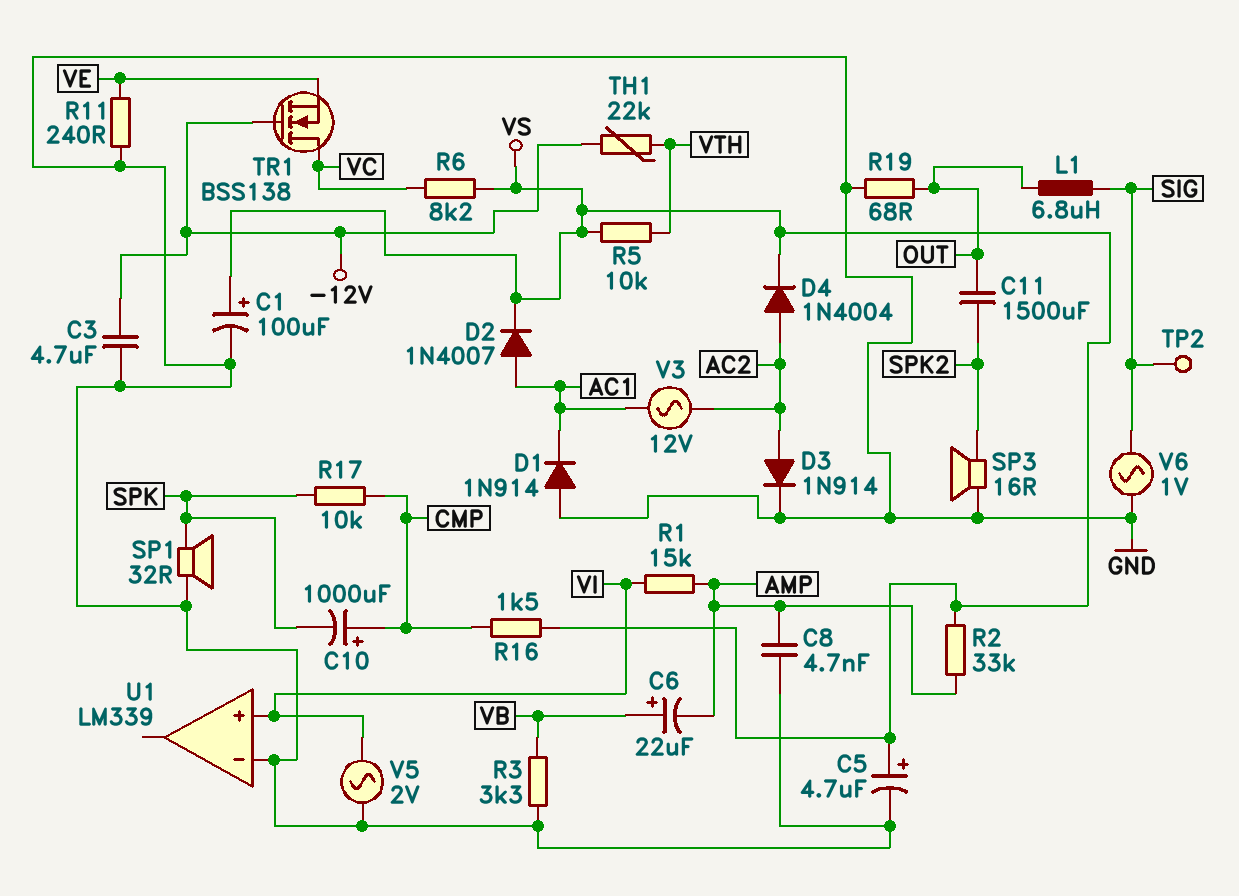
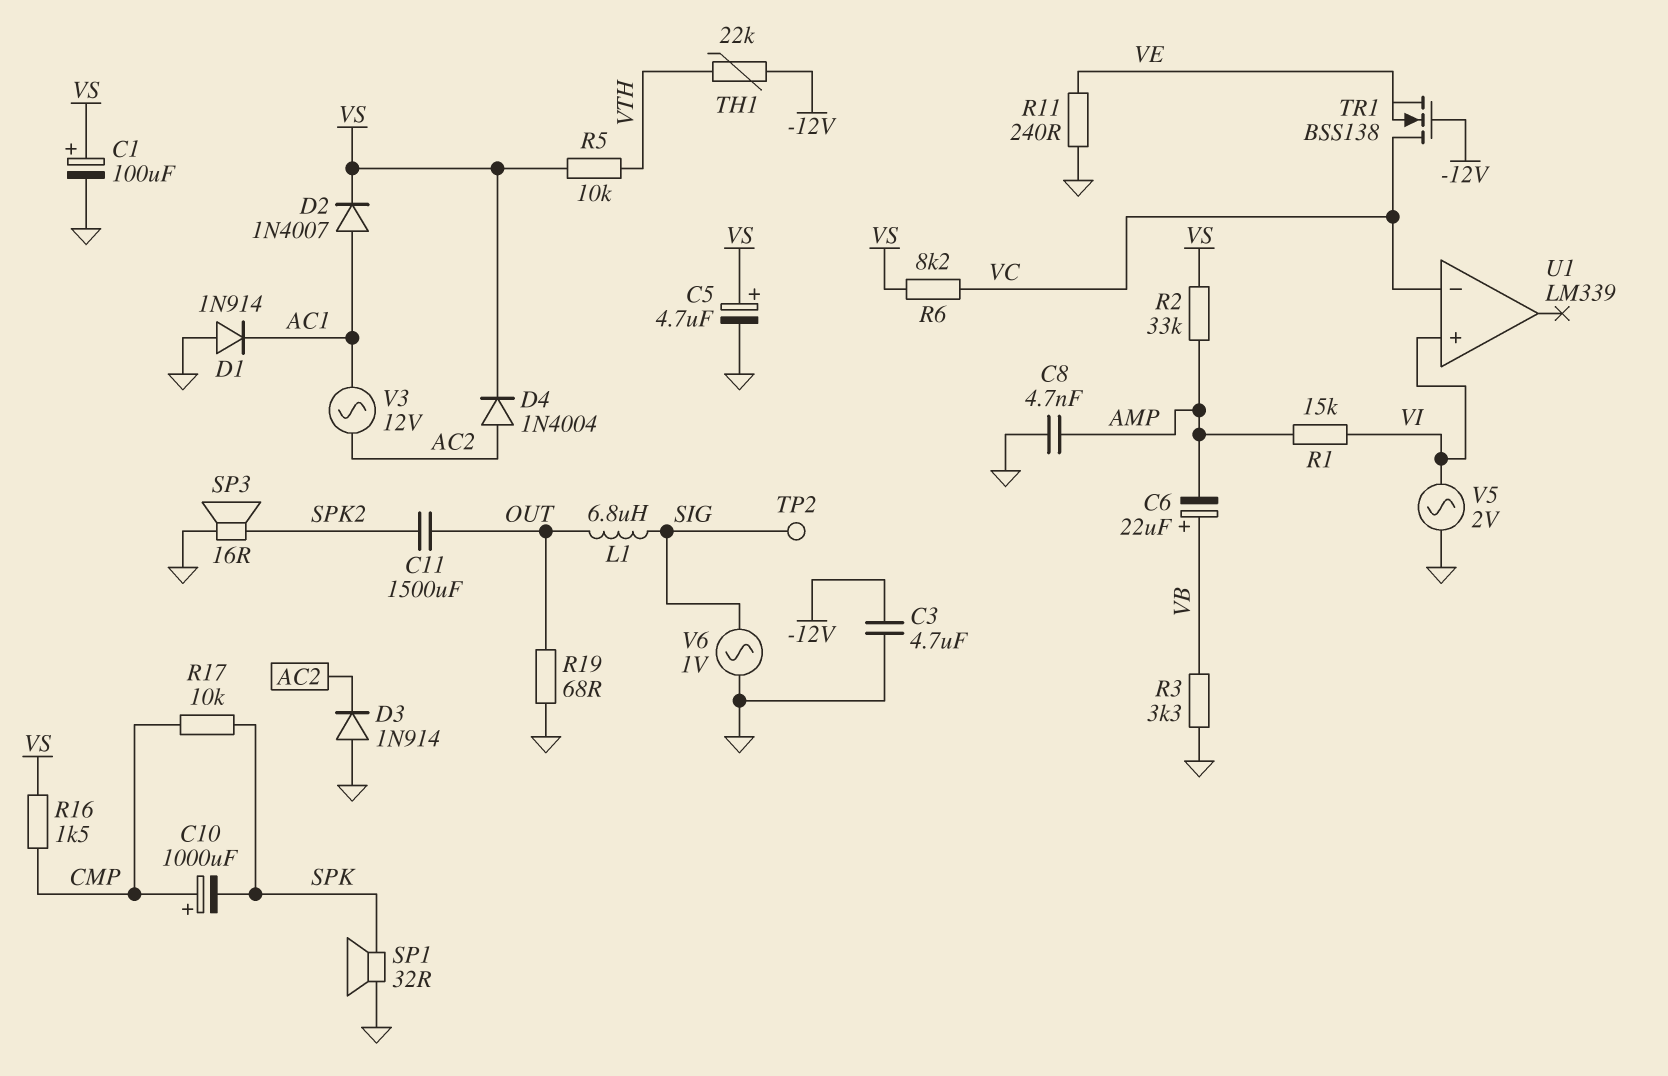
D3: diode 1N914 (A AC2, K GND) -> diode 1N914 (A GND, K AC2)
U1 pin in-: GND -> VC

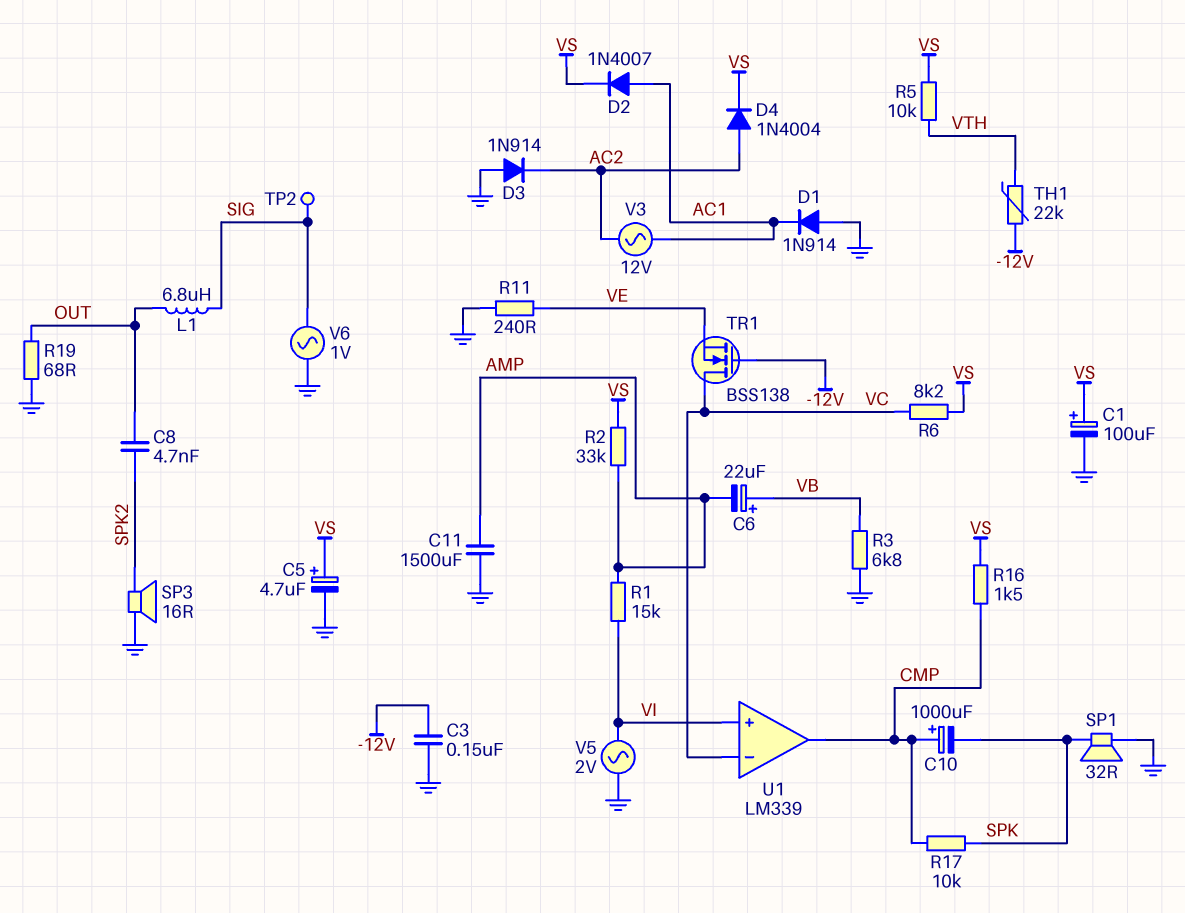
C3: 4.7uF (-12V, GND) -> 150nF (-12V, GND)
C8: 4.7nF (AMP, GND) -> 4.7nF (OUT, SPK2)
C11: 1500uF (OUT, SPK2) -> 1500uF (AMP, GND)
R3: 3.3k (GND, VB) -> 6.8k (GND, VB)
U1 pin out: none -> CMP

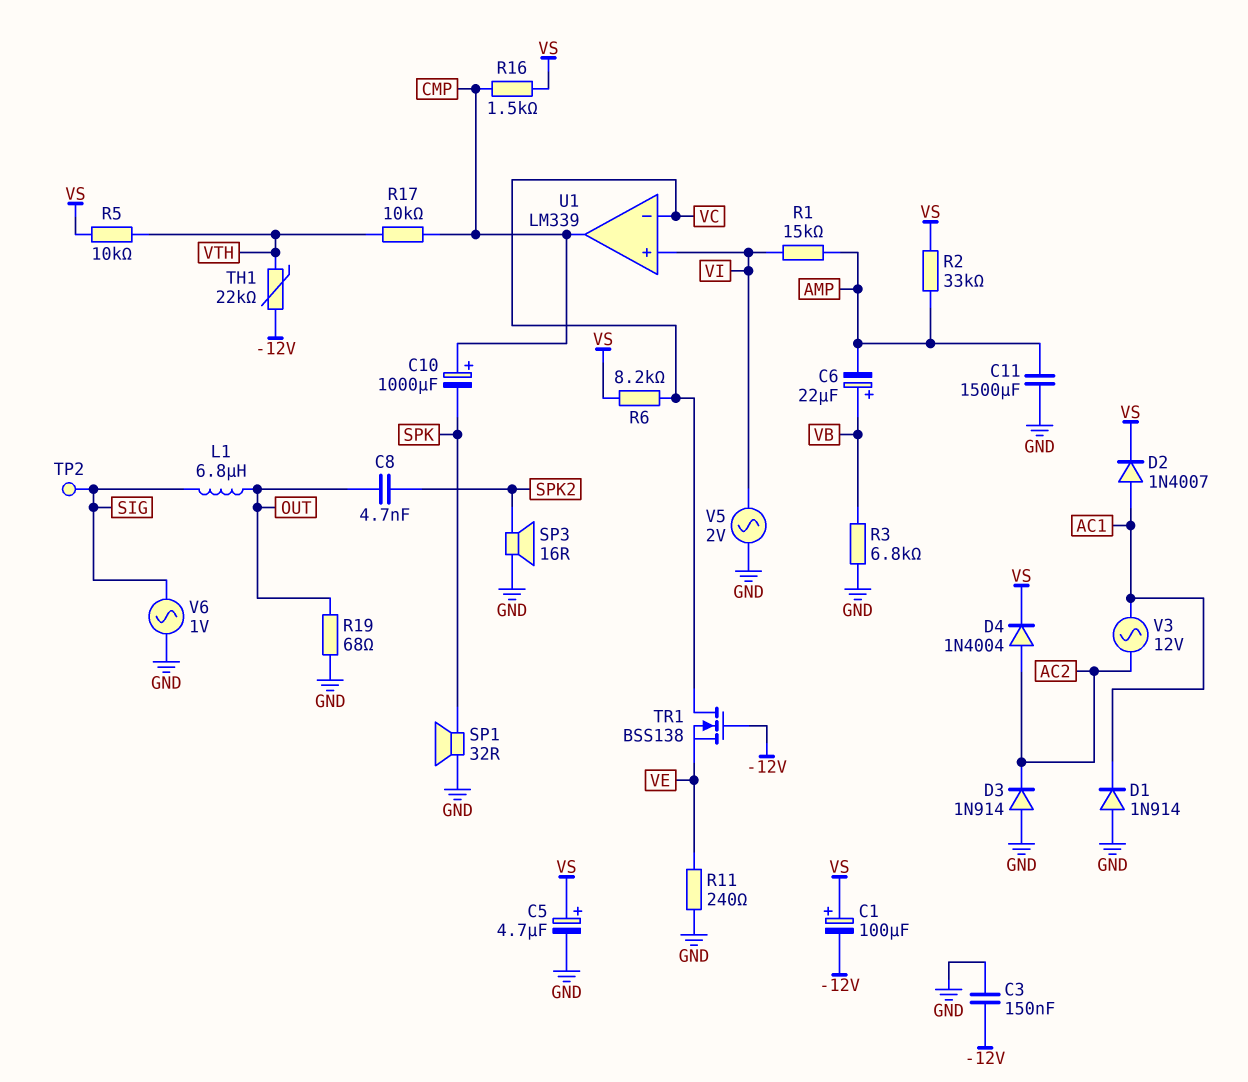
C1: 100uF (plus VS, minus GND) -> 100uF (plus VS, minus -12V)
R17: 10k (CMP, SPK) -> 10k (CMP, VTH)

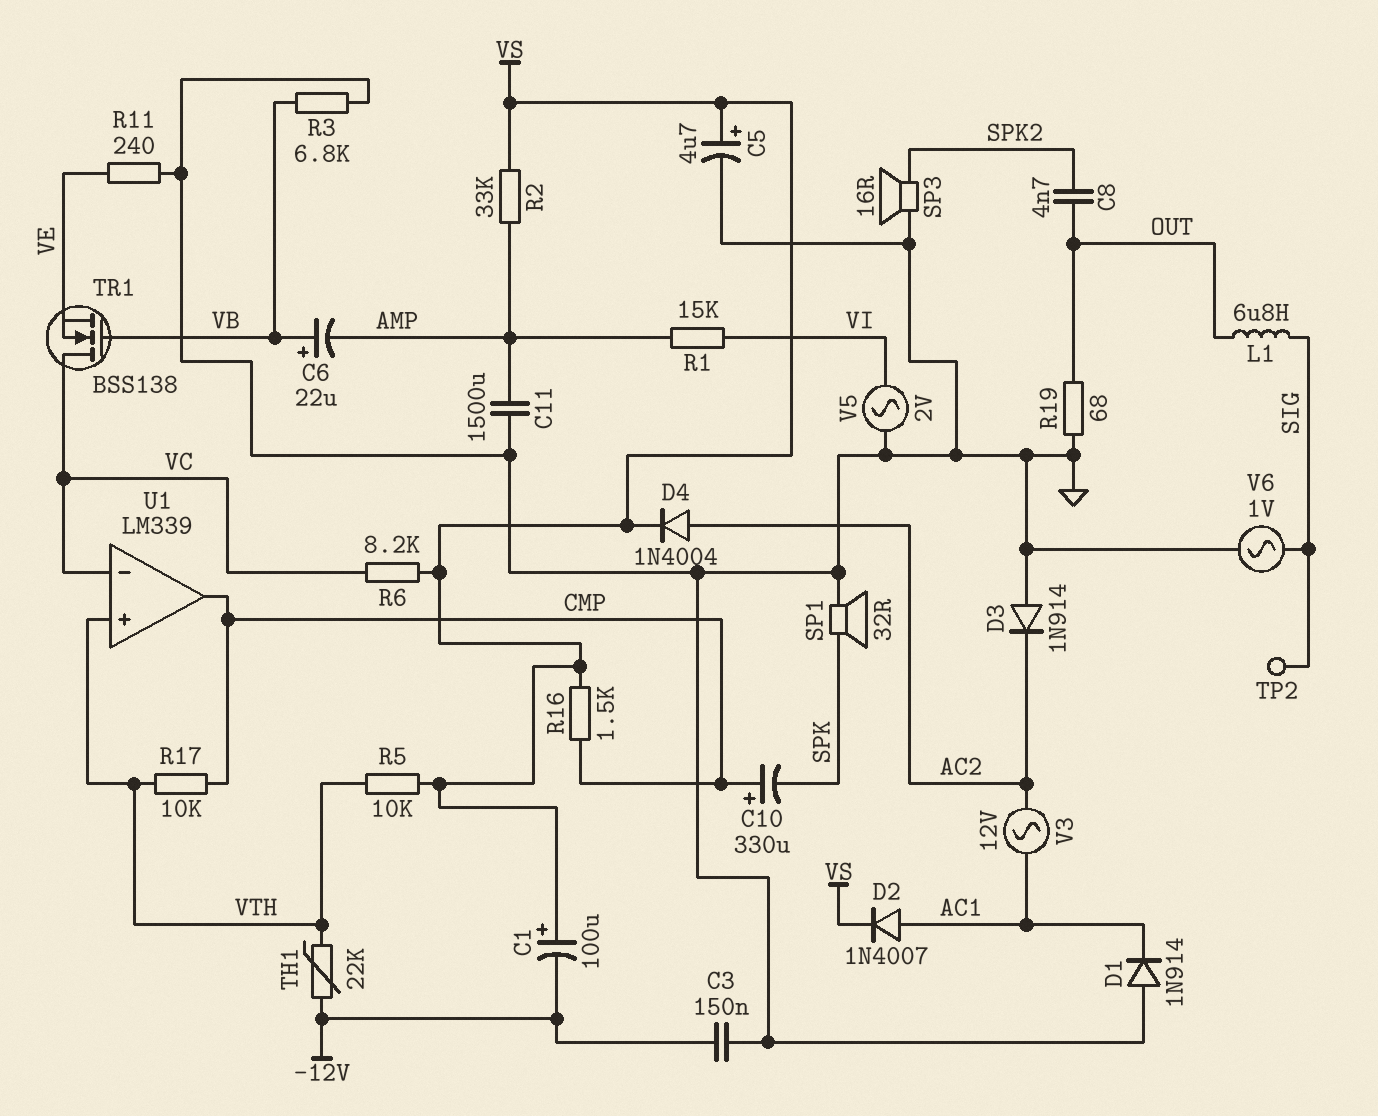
C10: 1000uF (plus CMP, minus SPK) -> 330uF (plus CMP, minus SPK)
TR1: NMOS BSS138 (G -12V, D VC, S VE) -> NMOS BSS138 (G VB, D VC, S VE)
U1 pin in+: VI -> VTH

